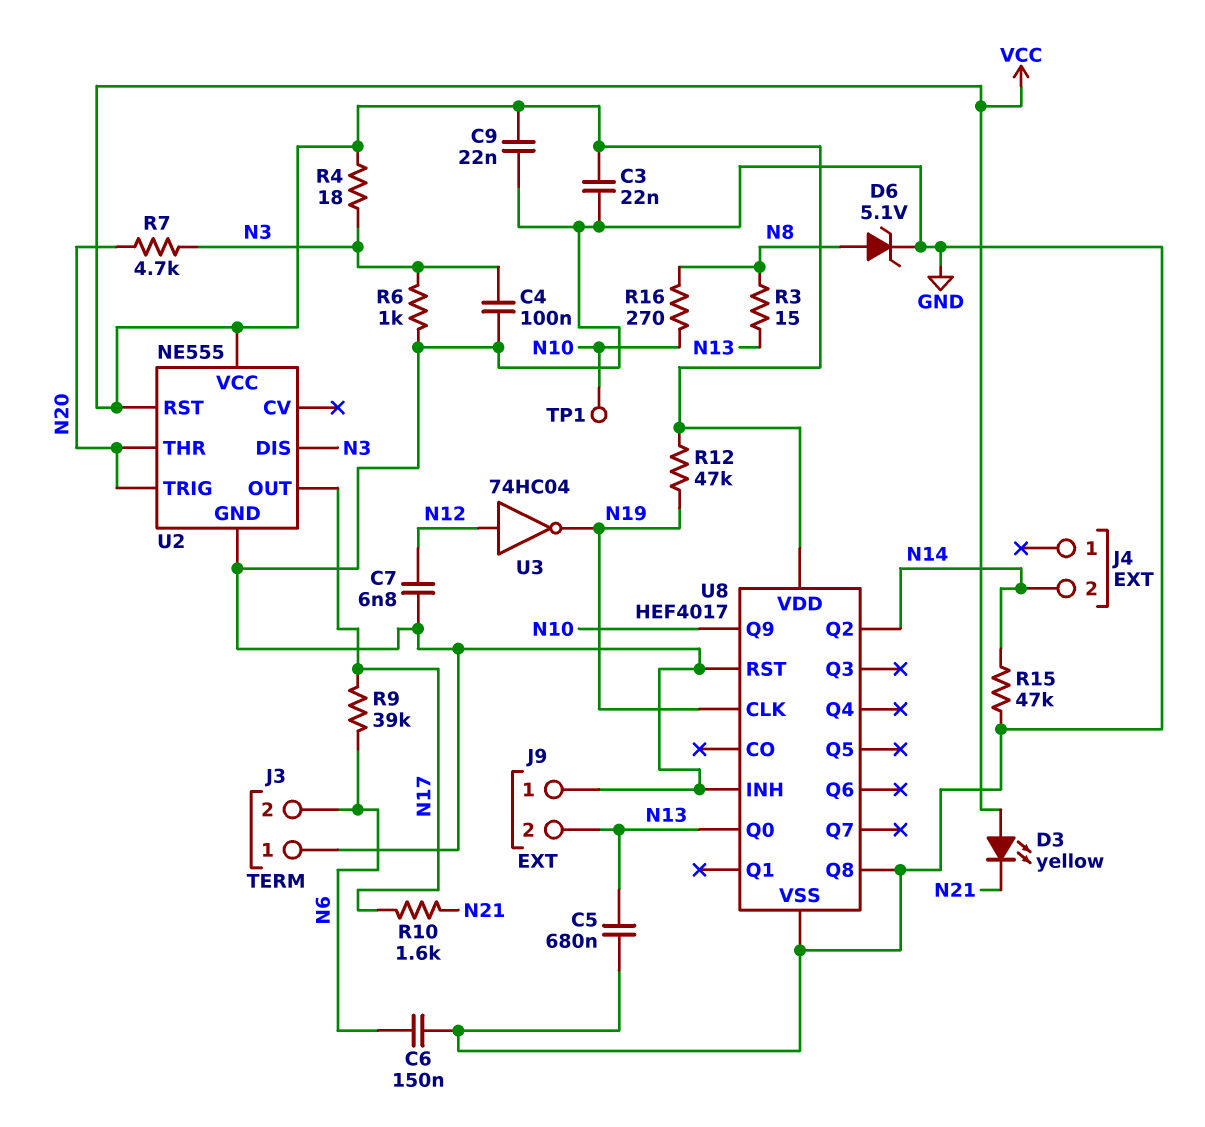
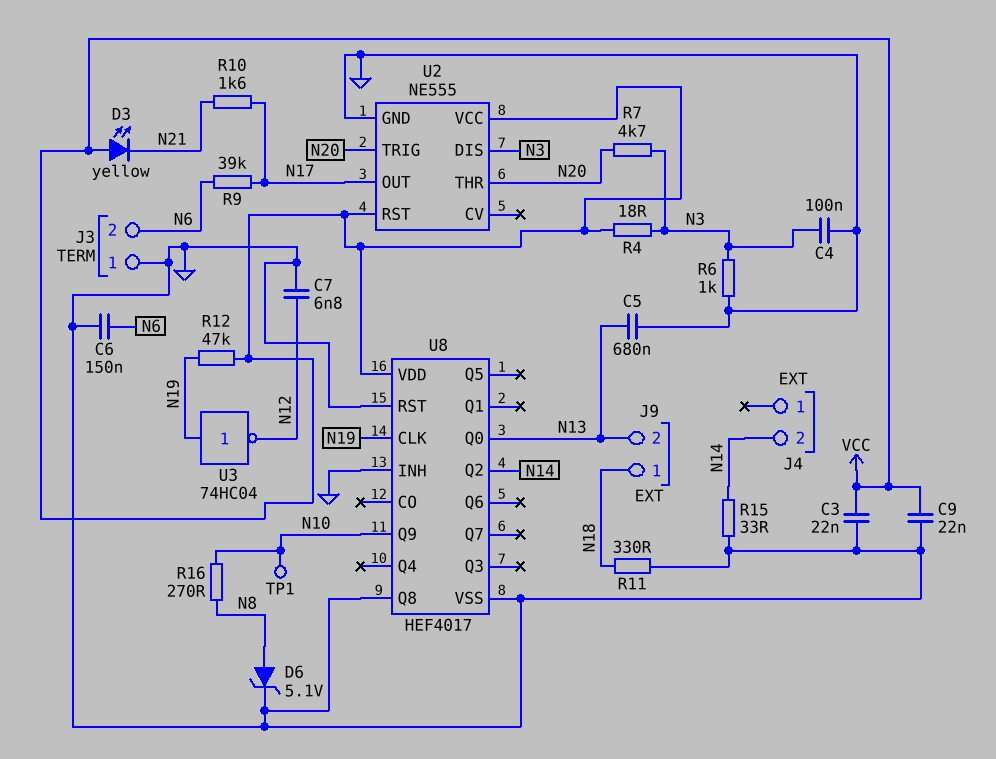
J9 pin 1: GND -> N18
R3: 15 (N8, N13) -> none
R11: none -> 330 (GND, N18)
R15: 47k (GND, N14) -> 33 (GND, N14)
U3: NOT 74HC04 (in N12, out N19) -> NOT 74HC04 (in N19, out N12)

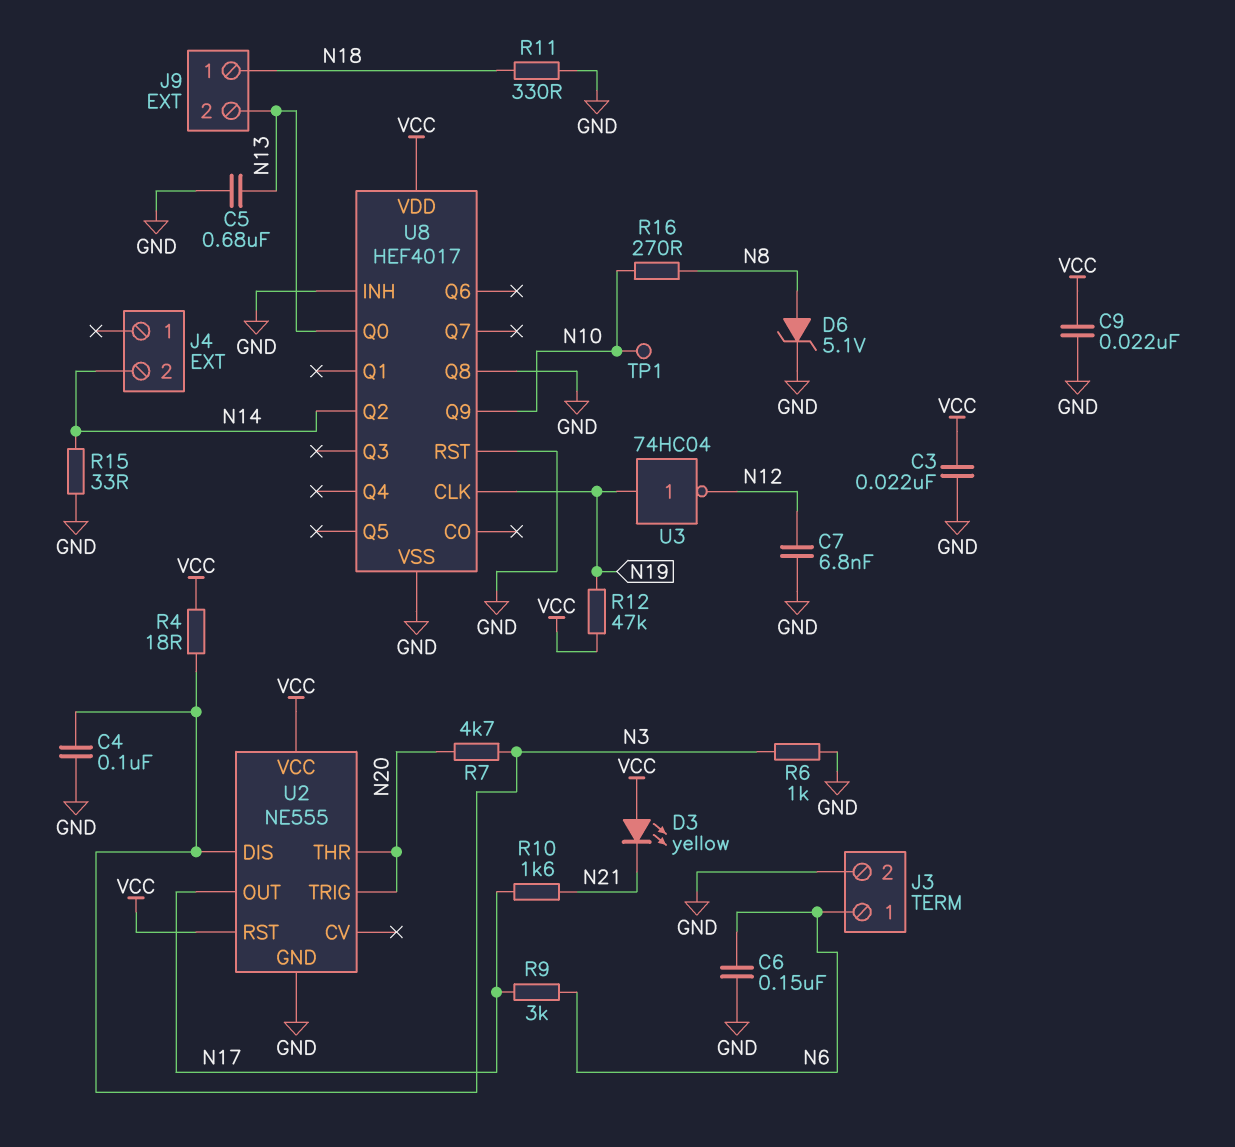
J3 pin 1: GND -> N6
J3 pin 2: N6 -> GND
R9: 39k (N6, N17) -> 3k (N6, N17)

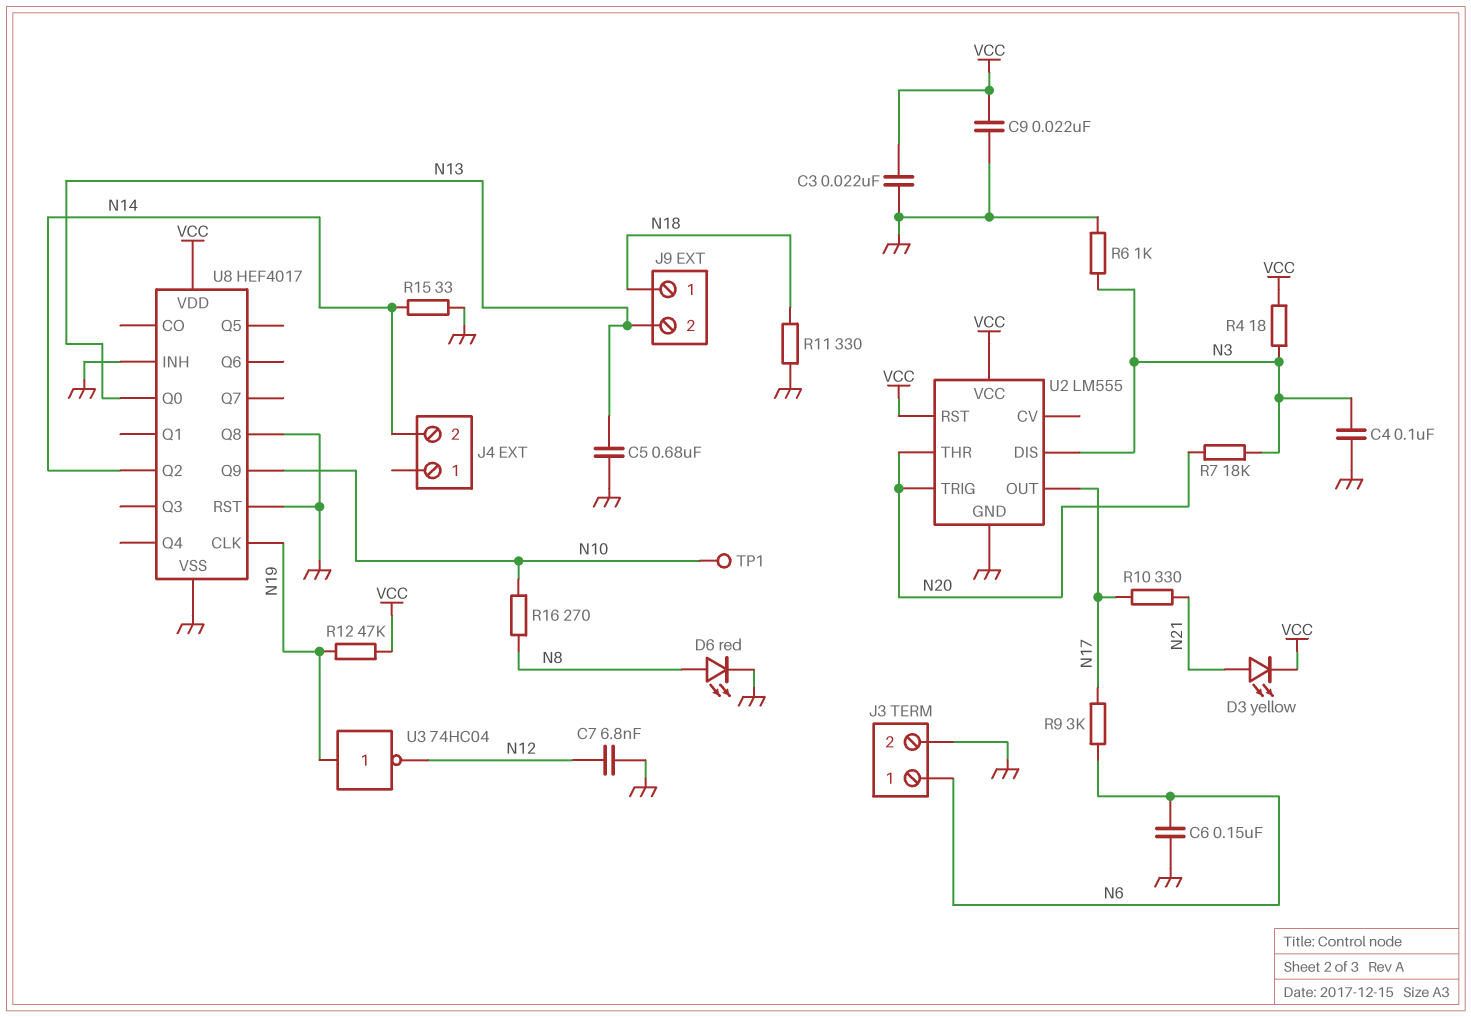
D3: LED yellow (A VCC, K N21) -> LED yellow (A N21, K VCC)
D6: zener 5.1V (A N8, K GND) -> LED red (A N8, K GND)
R7: 4.7k (N3, N20) -> 18k (N3, N20)
R10: 1.6k (N17, N21) -> 330 (N17, N21)
U2: NE555 -> LM555

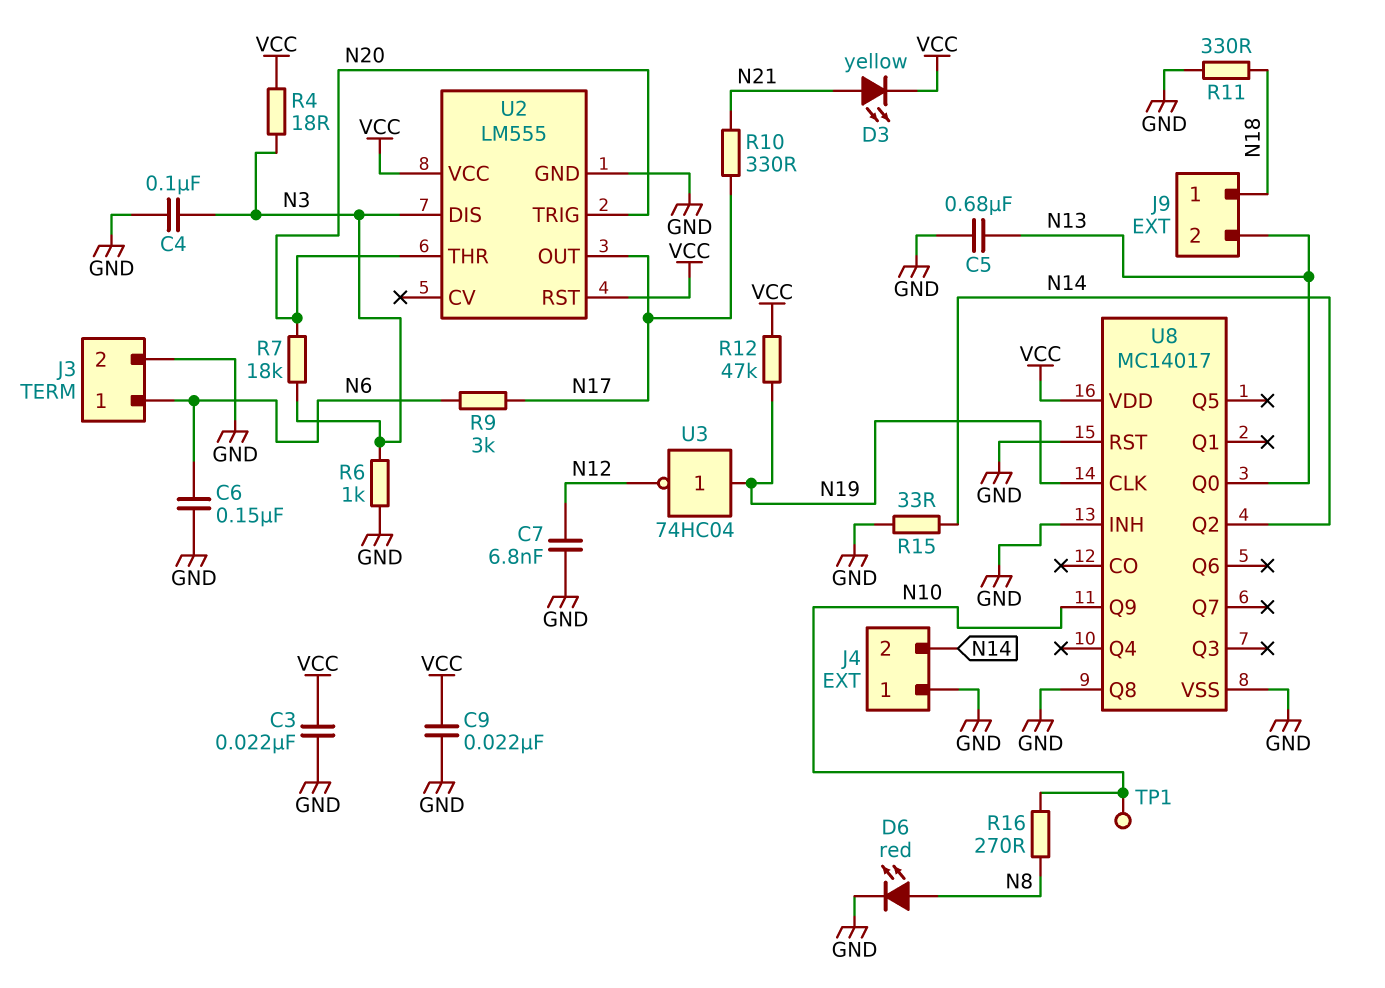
J4 pin 1: none -> GND
U8: HEF4017 -> MC14017

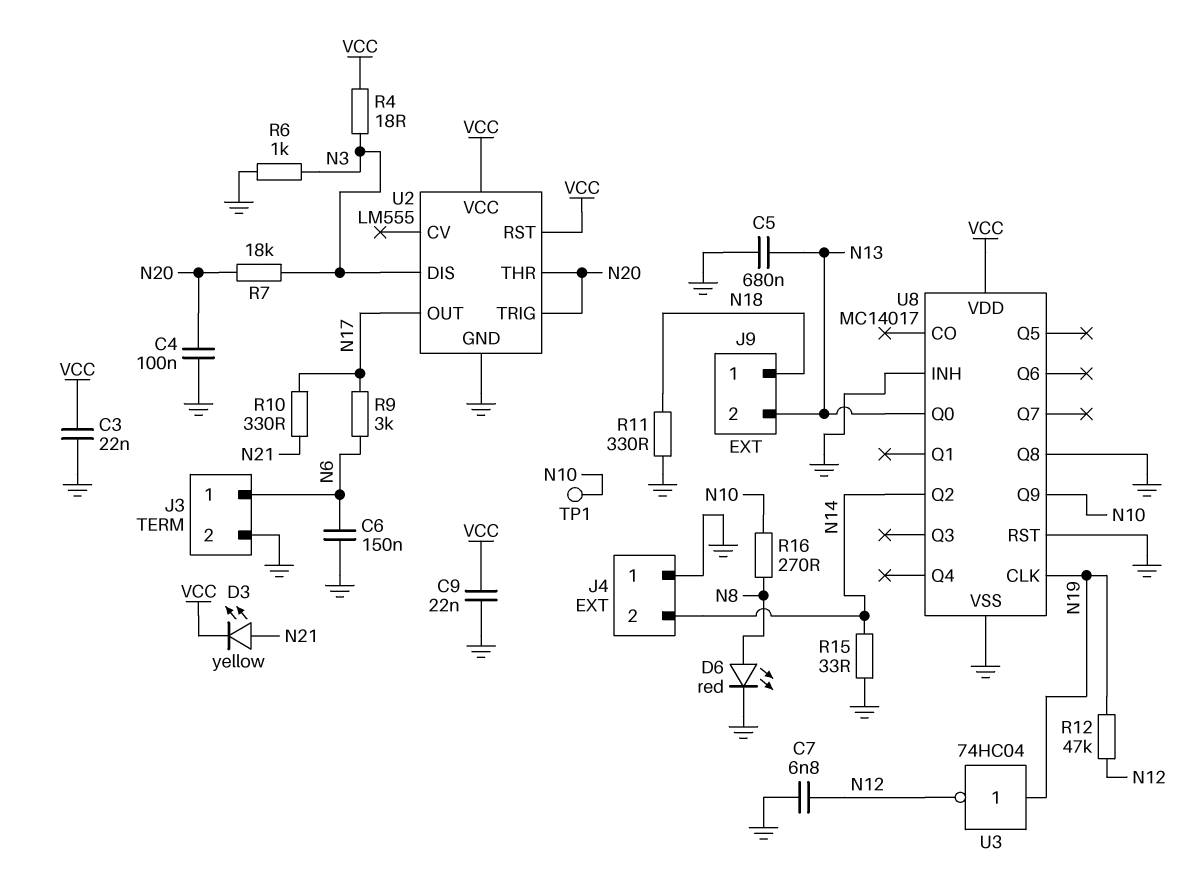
C4: 100nF (GND, N3) -> 100nF (GND, N20)
R12: 47k (N19, VCC) -> 47k (N12, N19)

